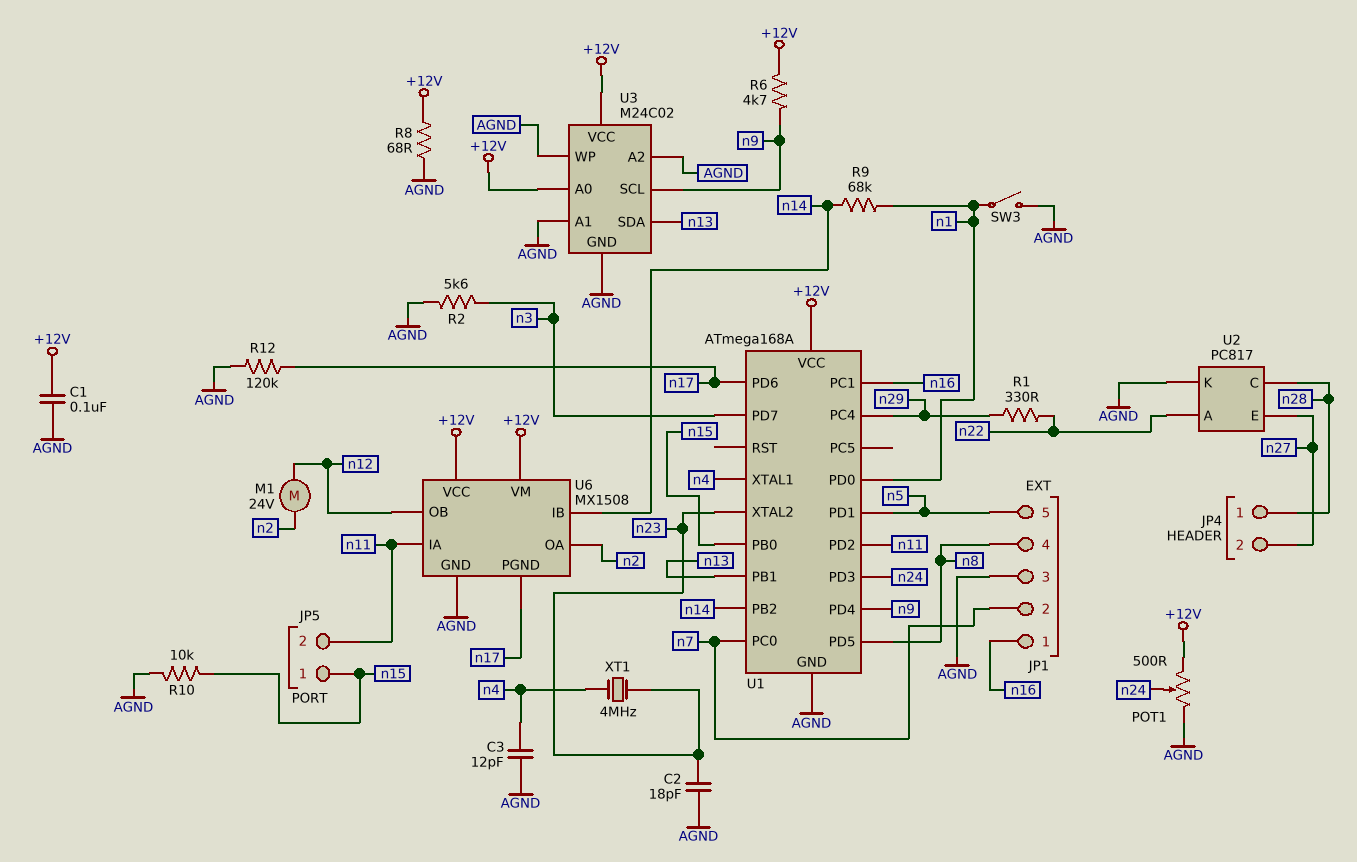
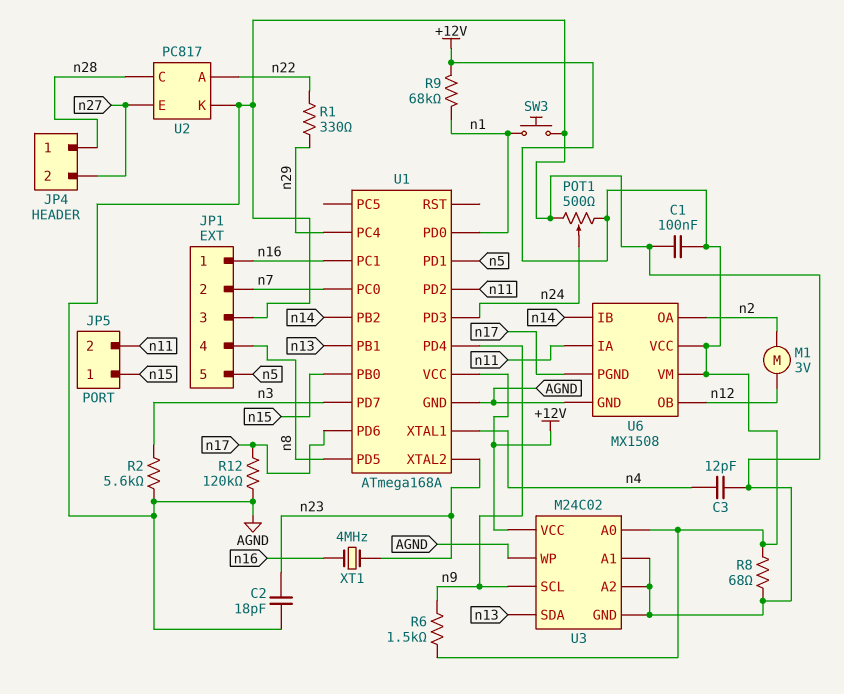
M1: motor 24V (n2, n12) -> motor 3V (n2, n12)
R6: 4.7k (+12V, n9) -> 1.5k (+12V, n9)
R9: 68k (n1, n14) -> 68k (+12V, n1)
R10: 10k (AGND, n15) -> none
SW3: switch (AGND, n1) -> button (AGND, n1)
XT1: 4MHz (n4, n23) -> 4MHz (n16, n23)

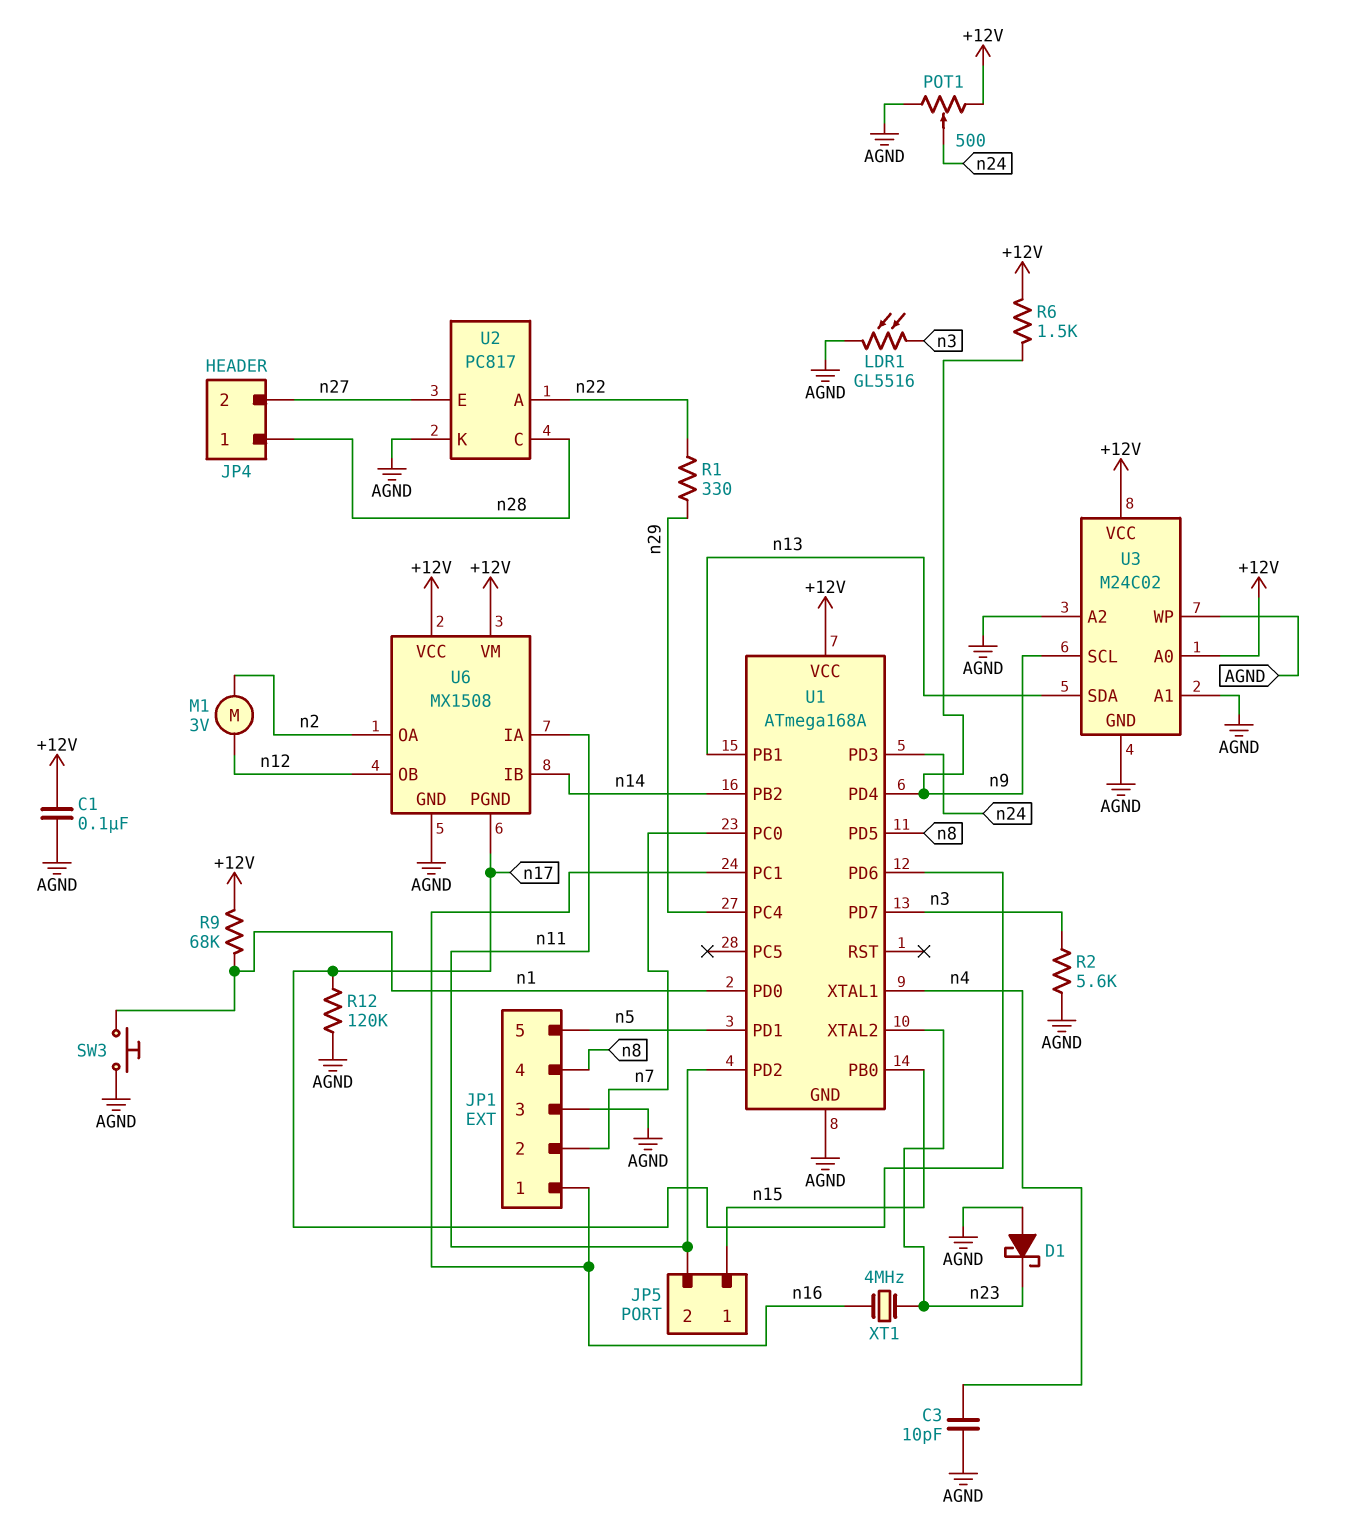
C2: 18pF (AGND, n23) -> none
C3: 12pF (AGND, n4) -> 10pF (AGND, n4)
D1: none -> schottky (A AGND, K n23)
LDR1: none -> GL5516 (AGND, n3)
R8: 68 (+12V, AGND) -> none

